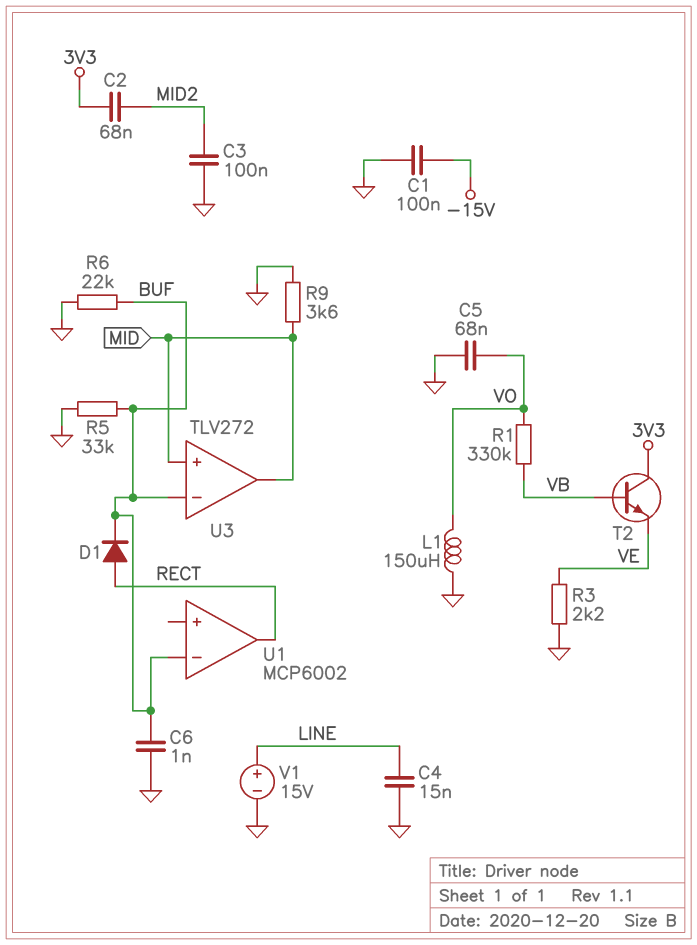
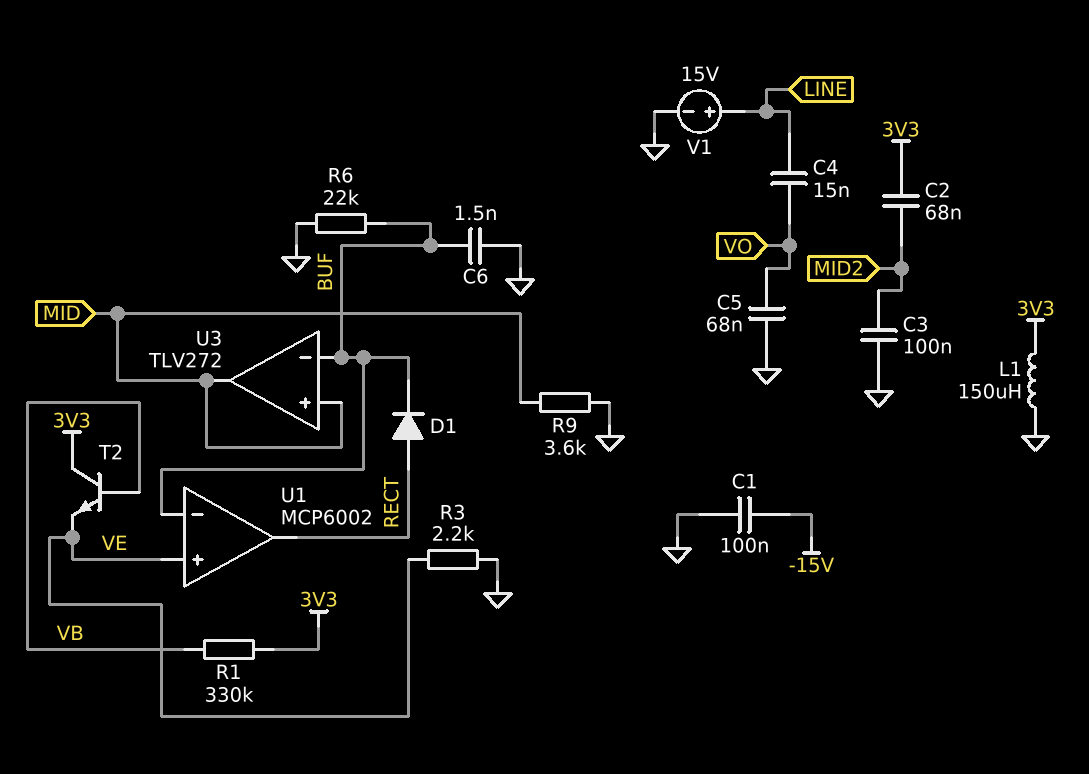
C4: 15nF (GND, LINE) -> 15nF (LINE, VO)
C6: 1nF (BUF, GND) -> 1.5nF (BUF, GND)
L1: 150uH (GND, VO) -> 150uH (3V3, GND)
R1: 330k (VB, VO) -> 330k (3V3, VB)
R5: 33k (BUF, GND) -> none
U1 pin in+: none -> VE

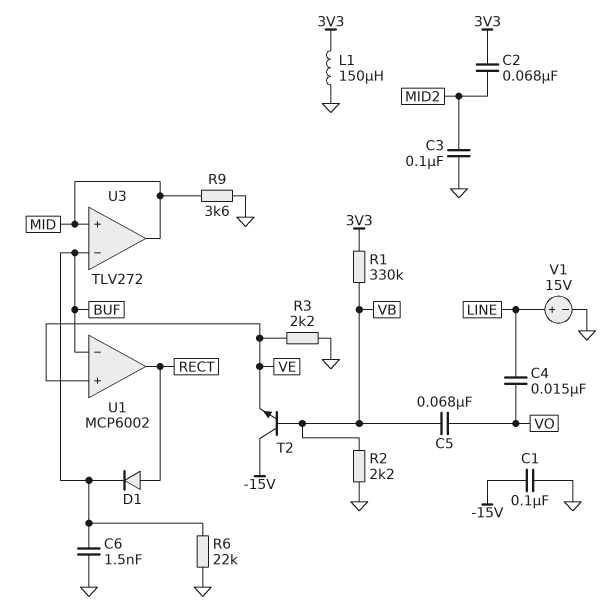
C5: 68nF (GND, VO) -> 68nF (VB, VO)
R2: none -> 2.2k (GND, VB)
T2: NPN (B VB, C 3V3, E VE) -> NPN (B VB, C -15V, E VE)

